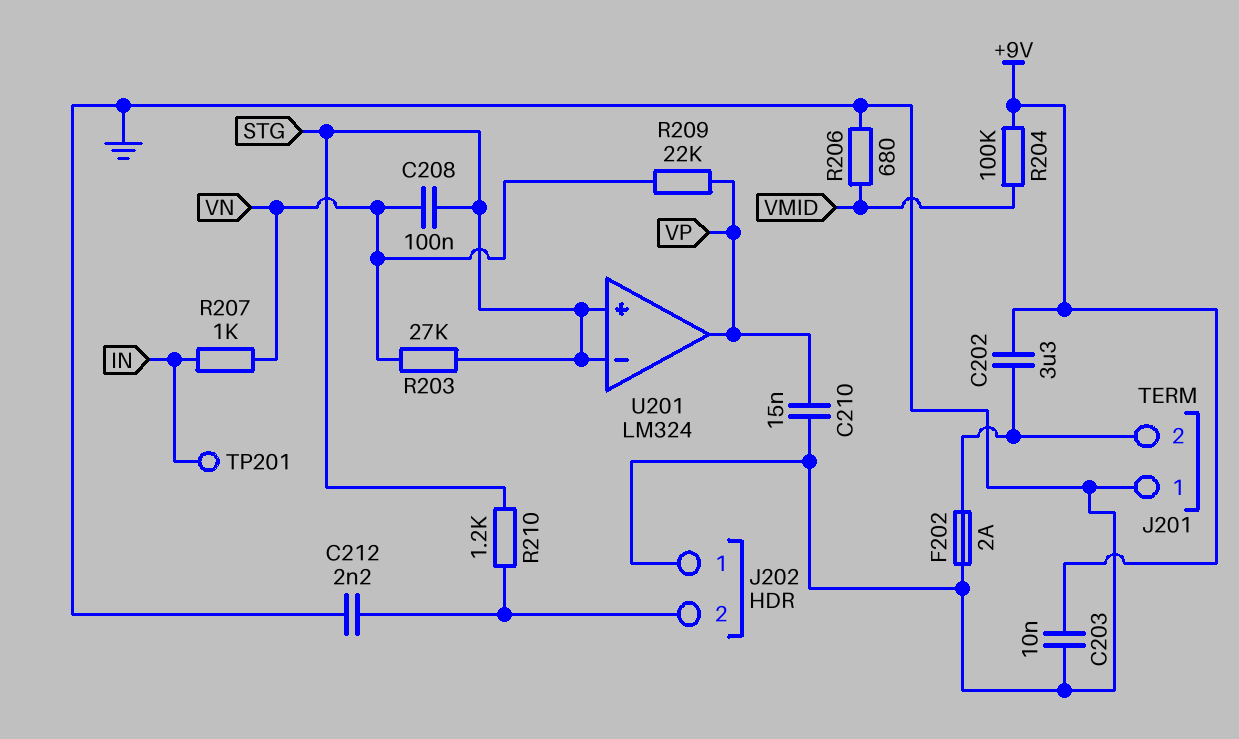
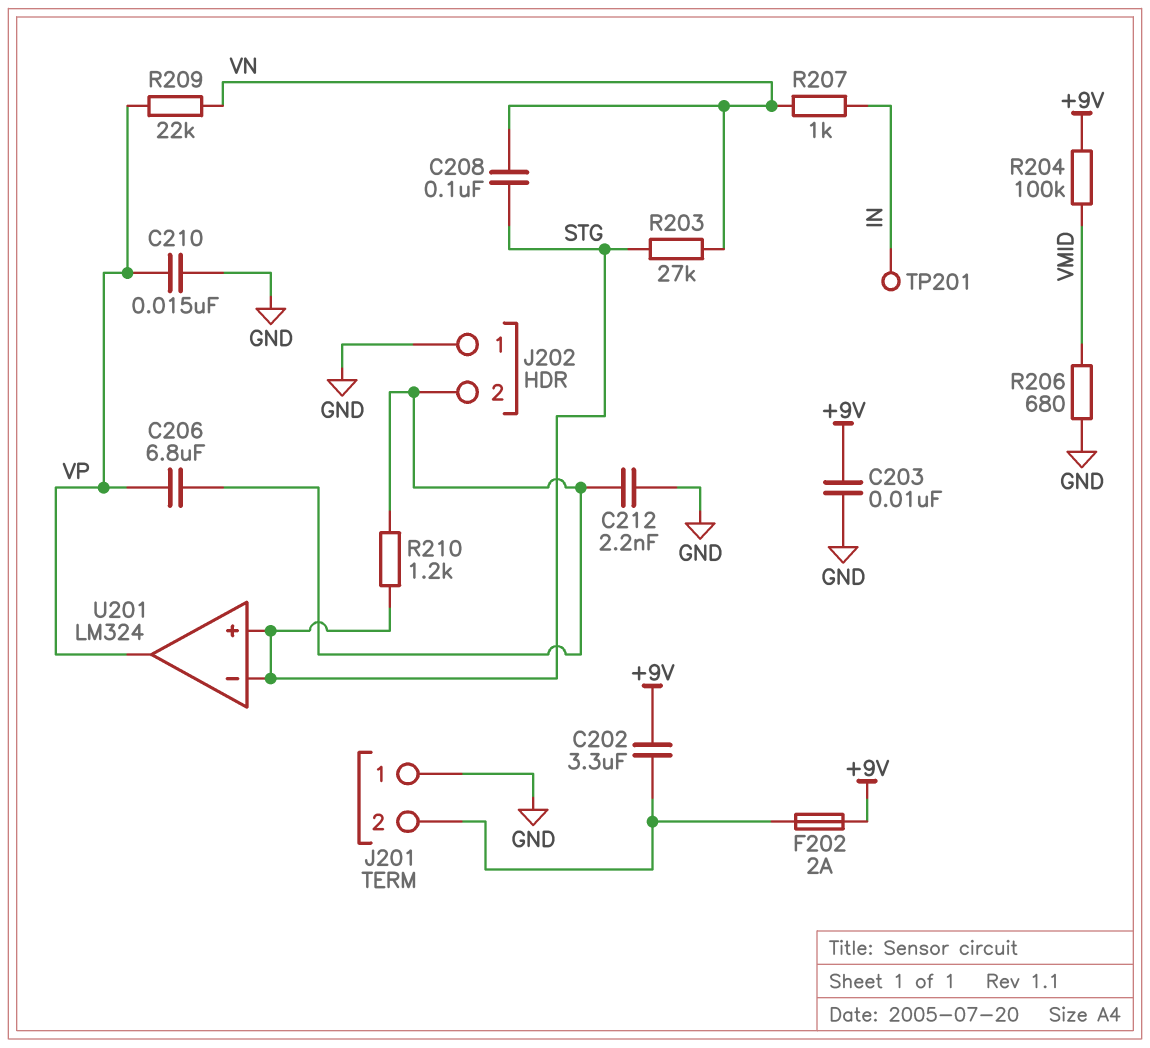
C206: none -> 6.8uF (J202/2, VP)
F202: 2A (GND, J201/2) -> 2A (+9V, J201/2)

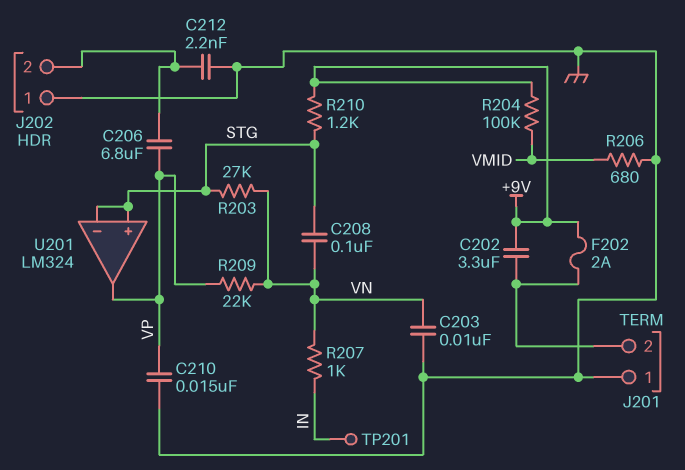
C203: 10nF (+9V, GND) -> 10nF (GND, VN)
R210: 1.2k (J202/2, STG) -> 1.2k (+9V, STG)

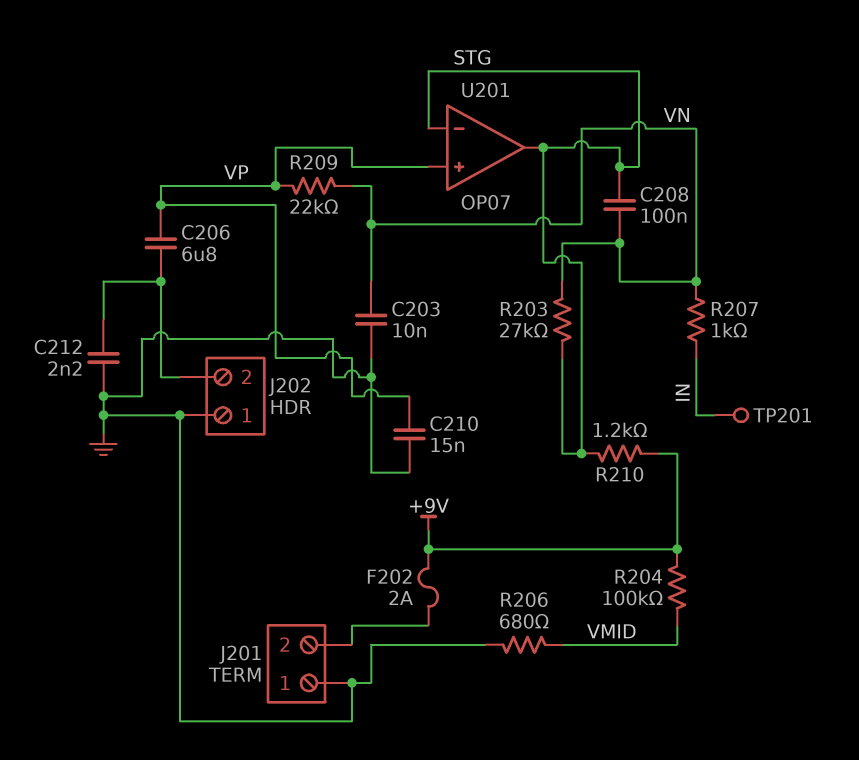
C202: 3.3uF (+9V, J201/2) -> none
U201: LM324 -> OP07
U201 pin in+: STG -> VP
U201 pin out: VP -> STG

